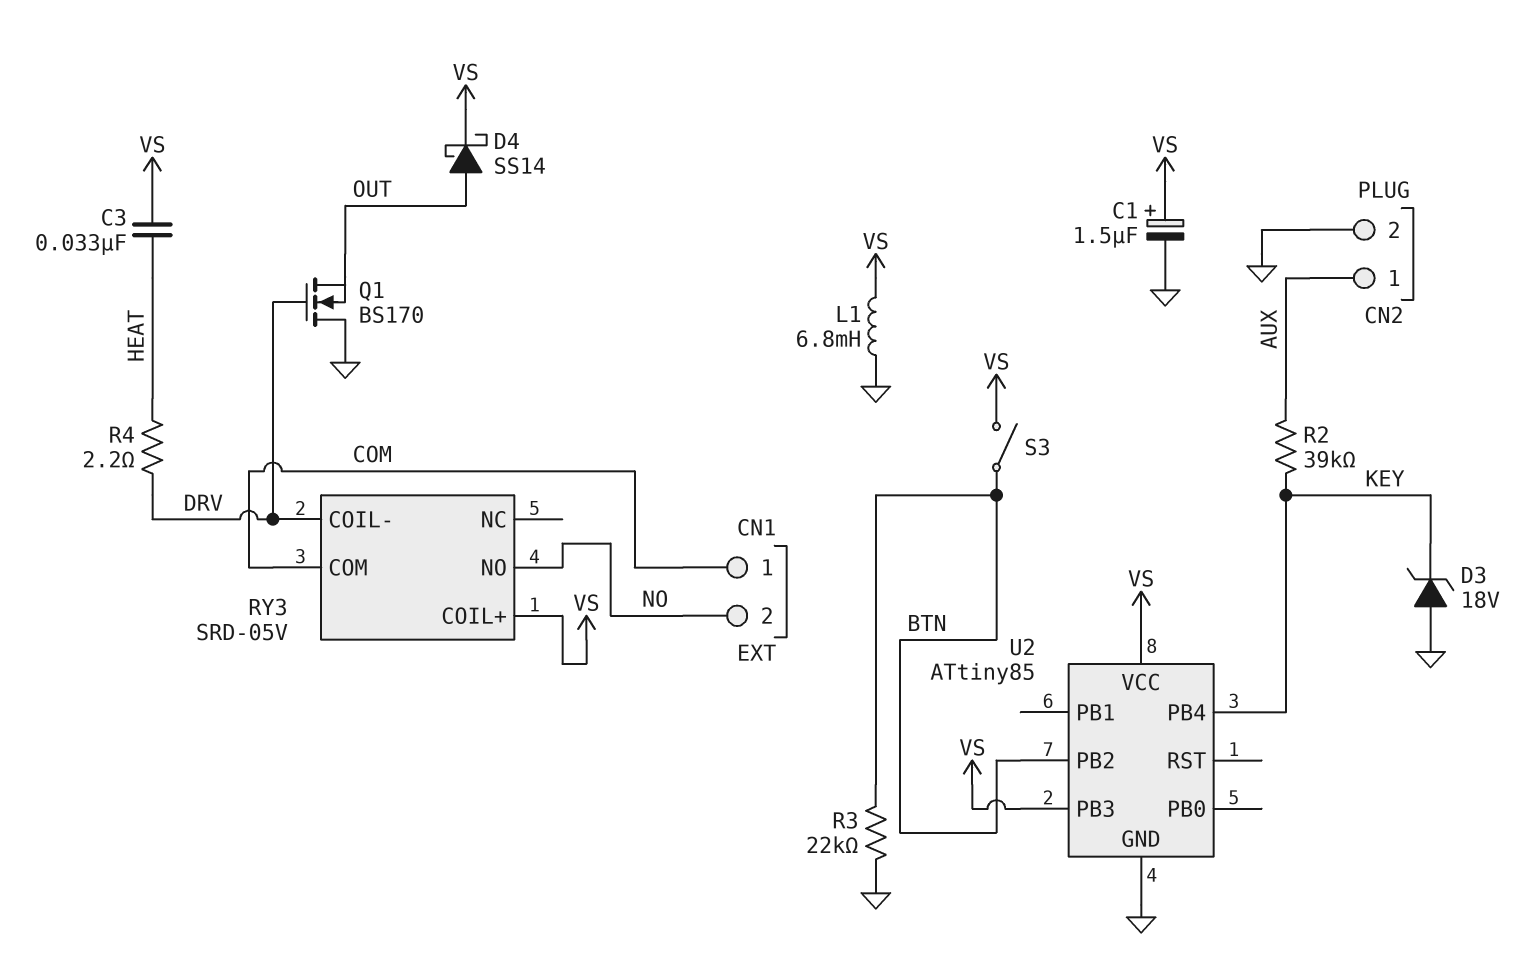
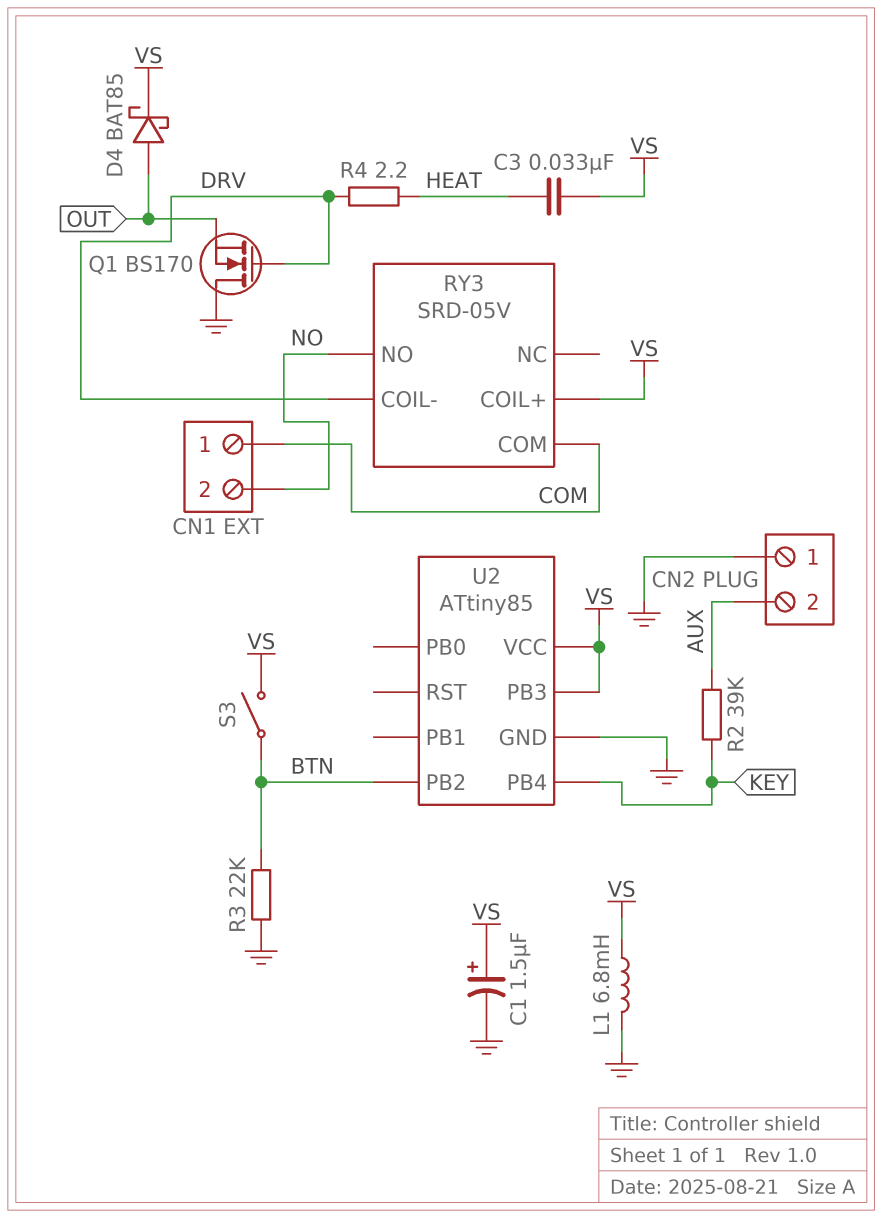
CN2 pin 1: AUX -> GND
CN2 pin 2: GND -> AUX
D3: zener 18V (A GND, K KEY) -> none
D4: schottky SS14 (A OUT, K VS) -> schottky BAT85 (A OUT, K VS)

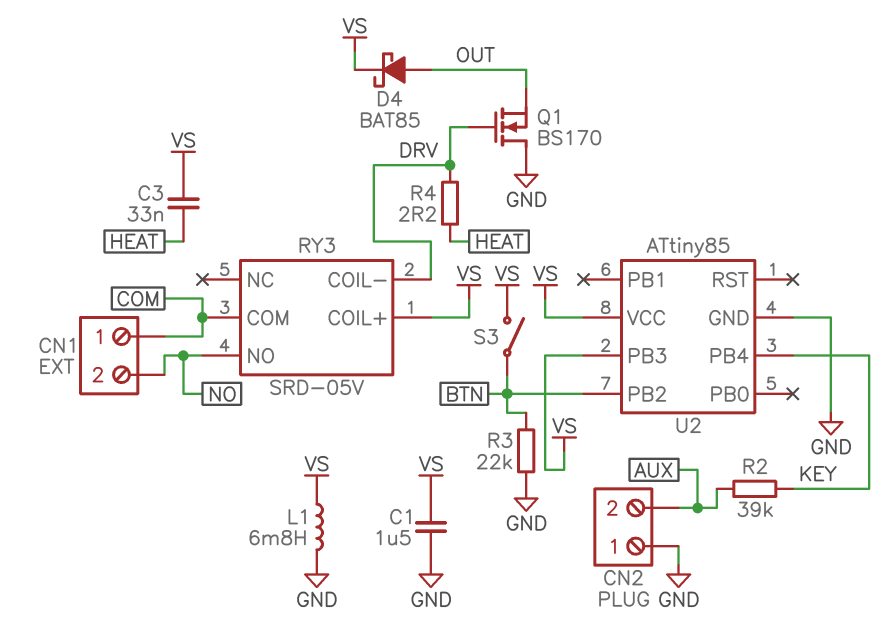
C1: 1.5uF (plus VS, minus GND) -> 1.5uF (GND, VS)

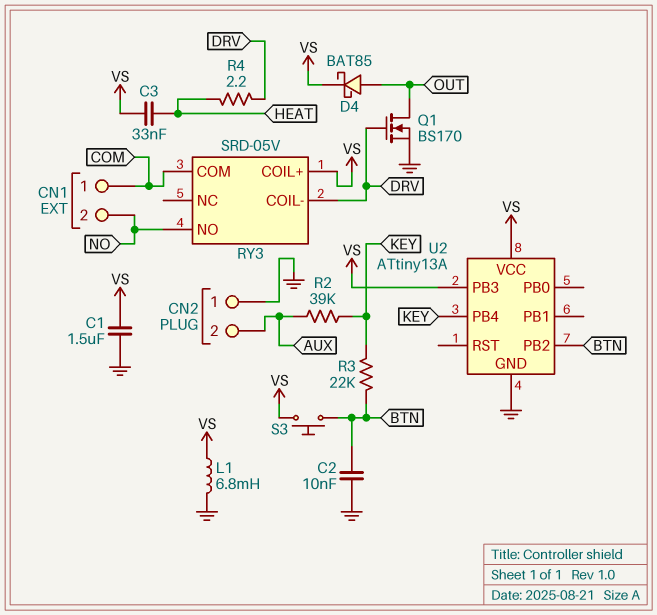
C2: none -> 10nF (BTN, GND)
Q1: NMOS BS170 (G DRV, D GND, S OUT) -> NMOS BS170 (G DRV, D OUT, S GND)
R3: 22k (BTN, GND) -> 22k (BTN, KEY)
S3: switch (BTN, VS) -> button (BTN, VS)
U2: ATtiny85 -> ATtiny13A

